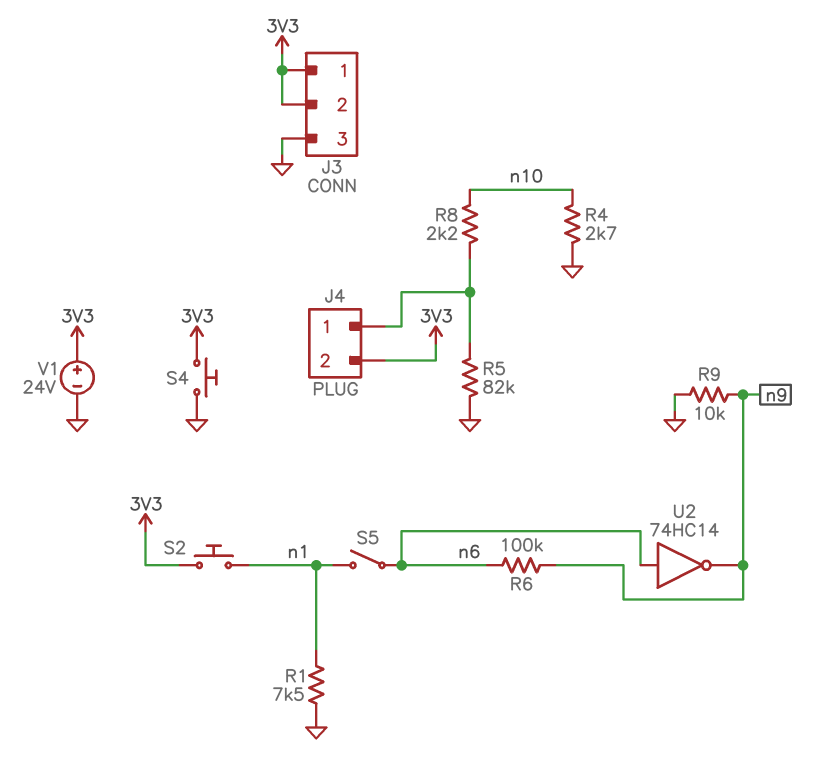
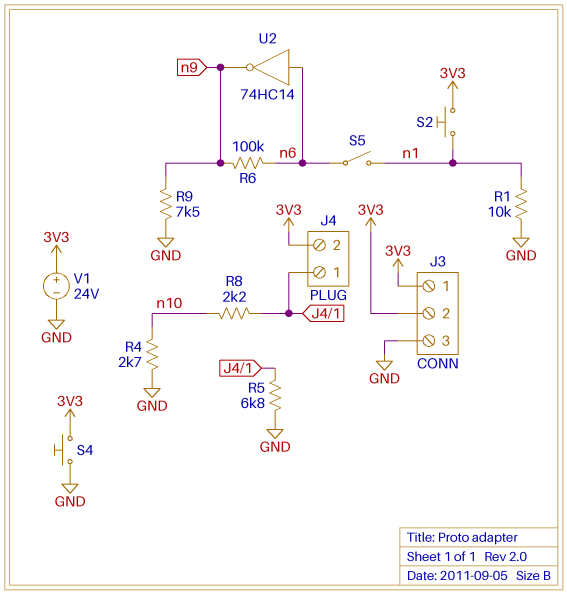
R1: 7.5k (GND, n1) -> 10k (GND, n1)
R5: 82k (GND, J4/1) -> 6.8k (GND, J4/1)
R9: 10k (GND, n9) -> 7.5k (GND, n9)

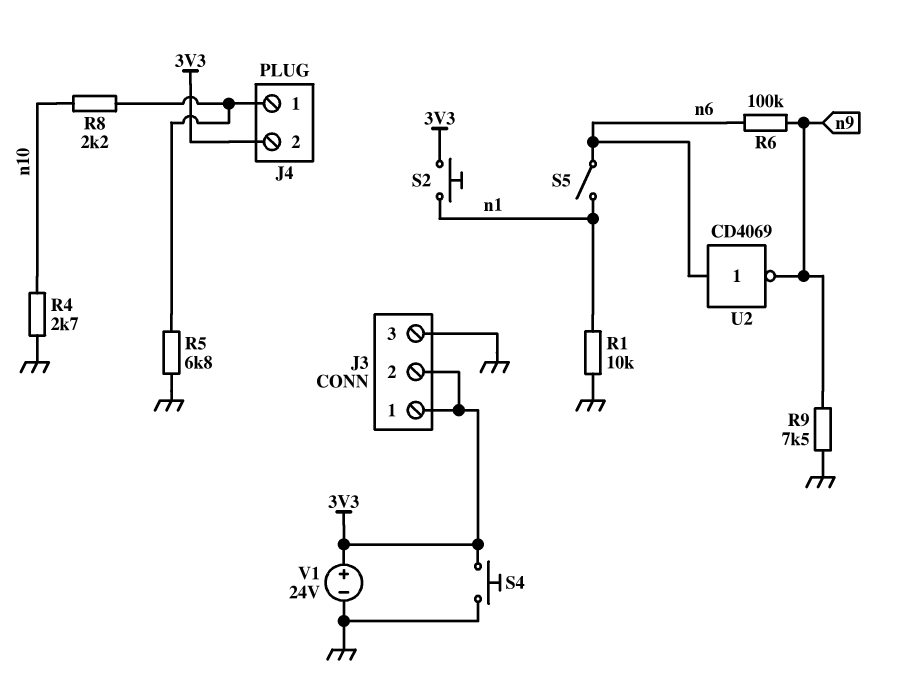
U2: NOT 74HC14 (in n6, out n9) -> NOT CD4069 (in n6, out n9)

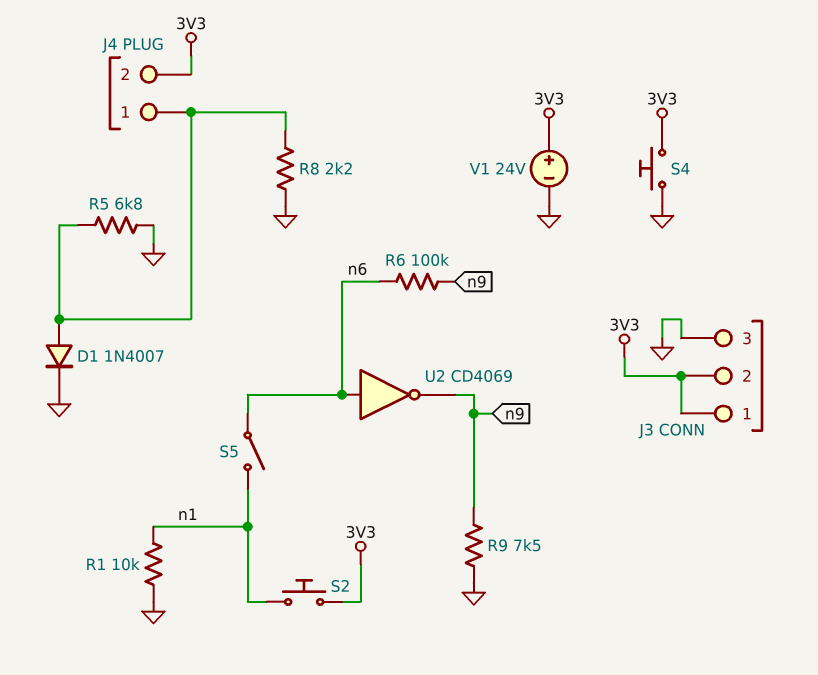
D1: none -> diode 1N4007 (A J4/1, K GND)
R4: 2.7k (GND, n10) -> none
R8: 2.2k (J4/1, n10) -> 2.2k (GND, J4/1)

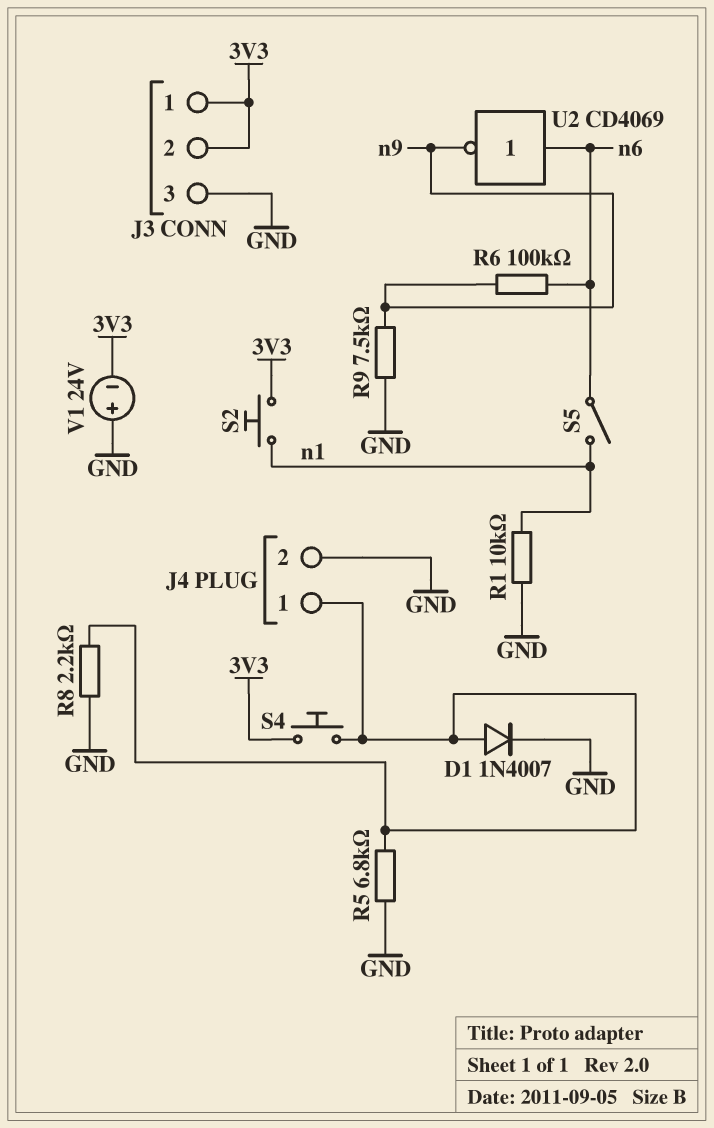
J4 pin 2: 3V3 -> GND
S4: button (3V3, GND) -> button (3V3, J4/1)
V1: 24V (plus 3V3, minus GND) -> 24V (plus GND, minus 3V3)

